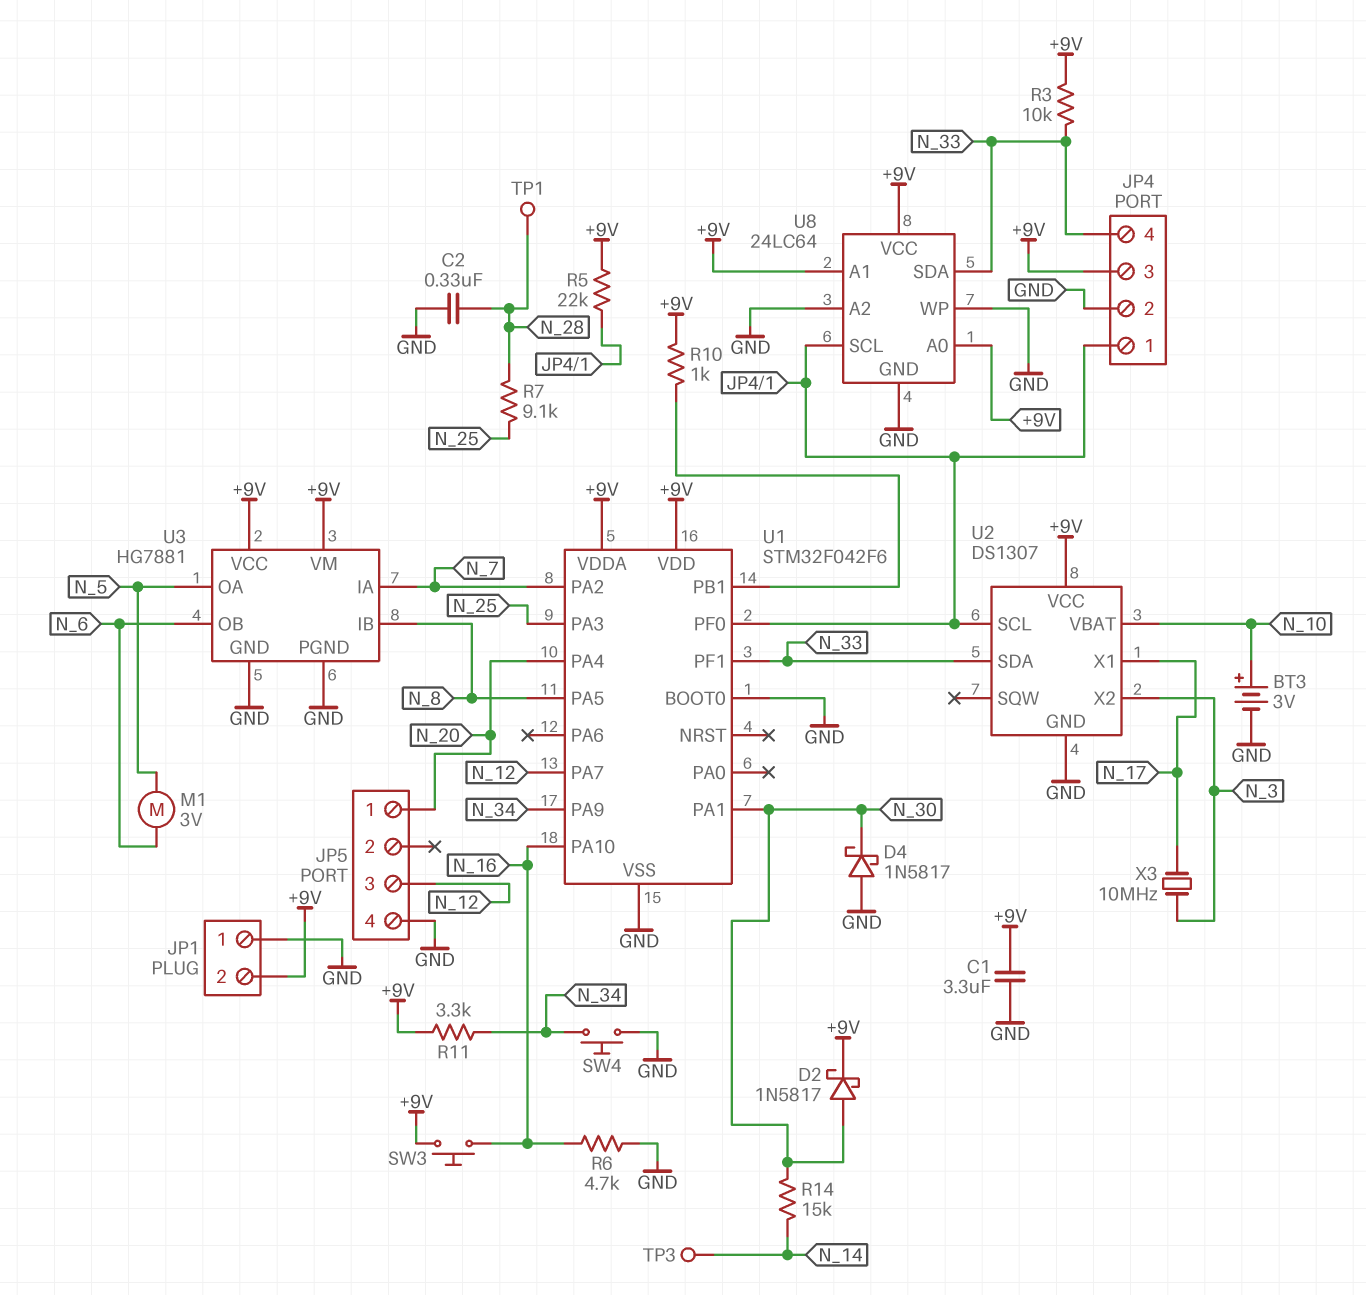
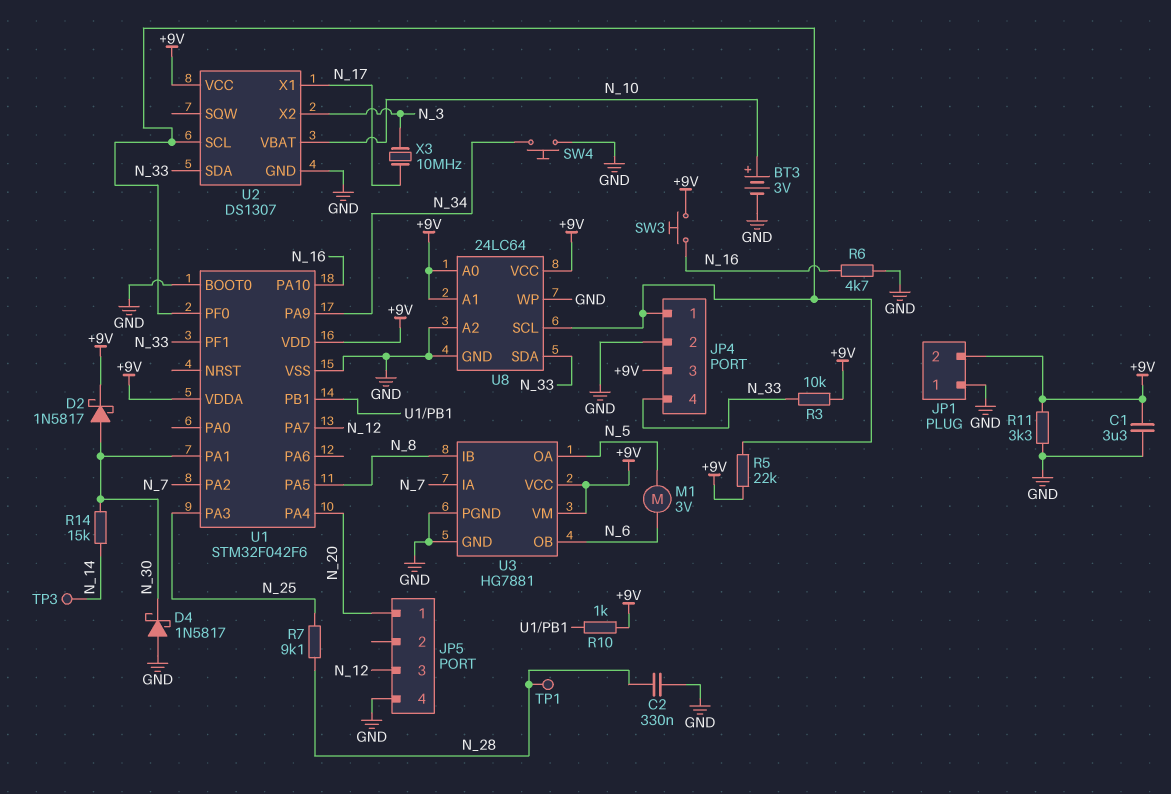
R11: 3.3k (+9V, N_34) -> 3.3k (+9V, GND)

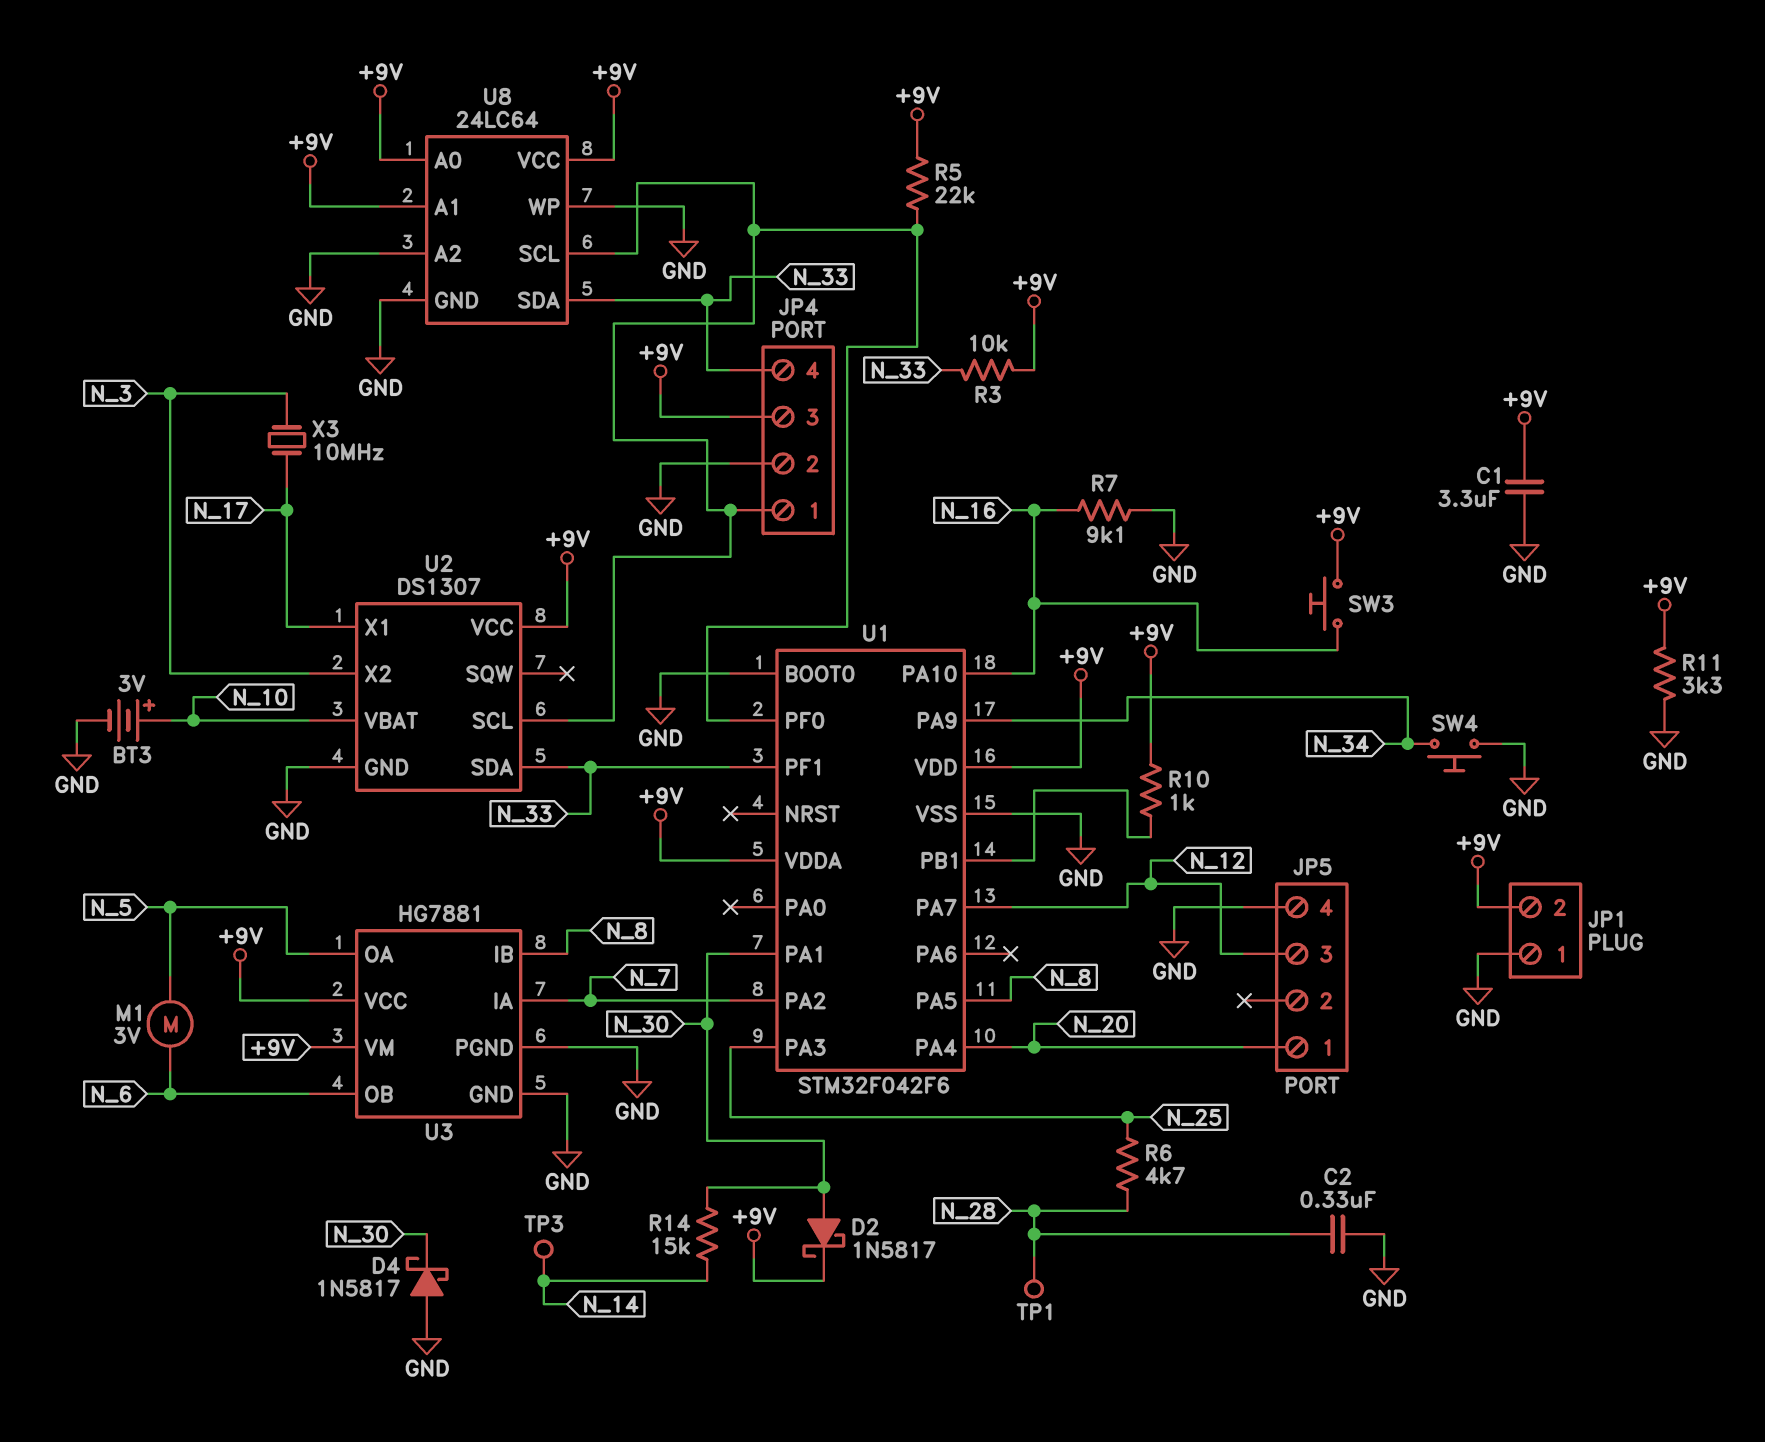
R6: 4.7k (GND, N_16) -> 4.7k (N_25, N_28)
R7: 9.1k (N_25, N_28) -> 9.1k (GND, N_16)

